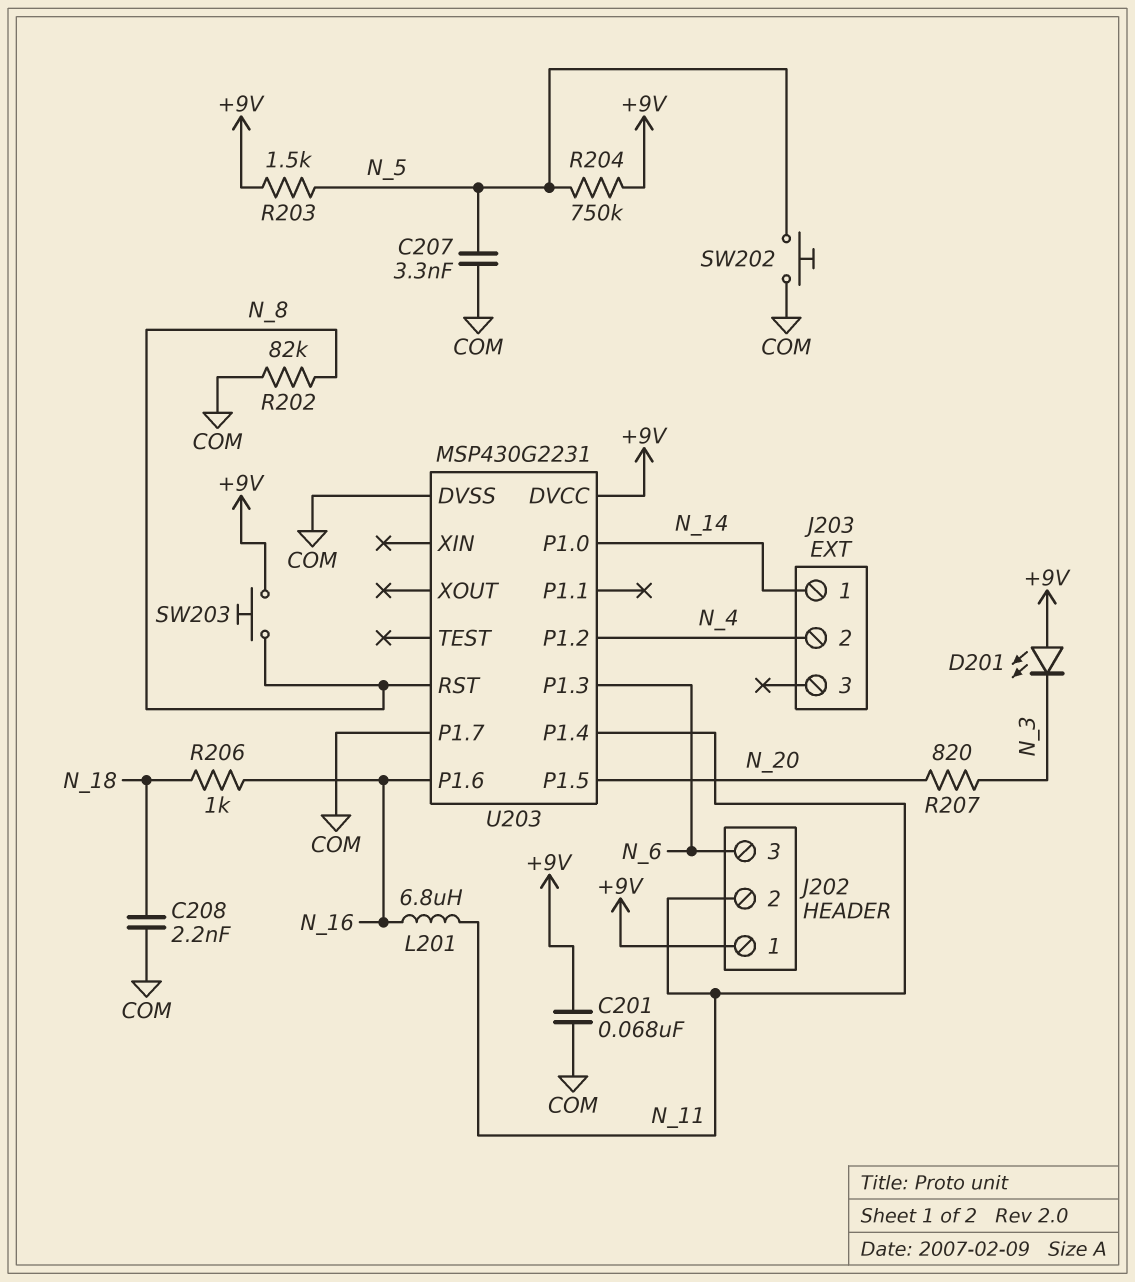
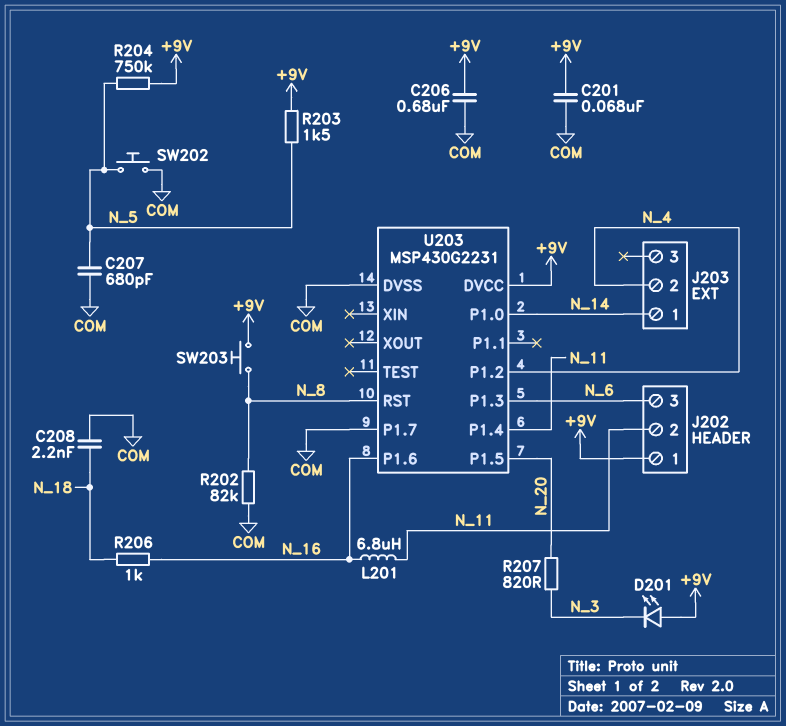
C206: none -> 680nF (+9V, COM)
C207: 3.3nF (COM, N_5) -> 680pF (COM, N_5)

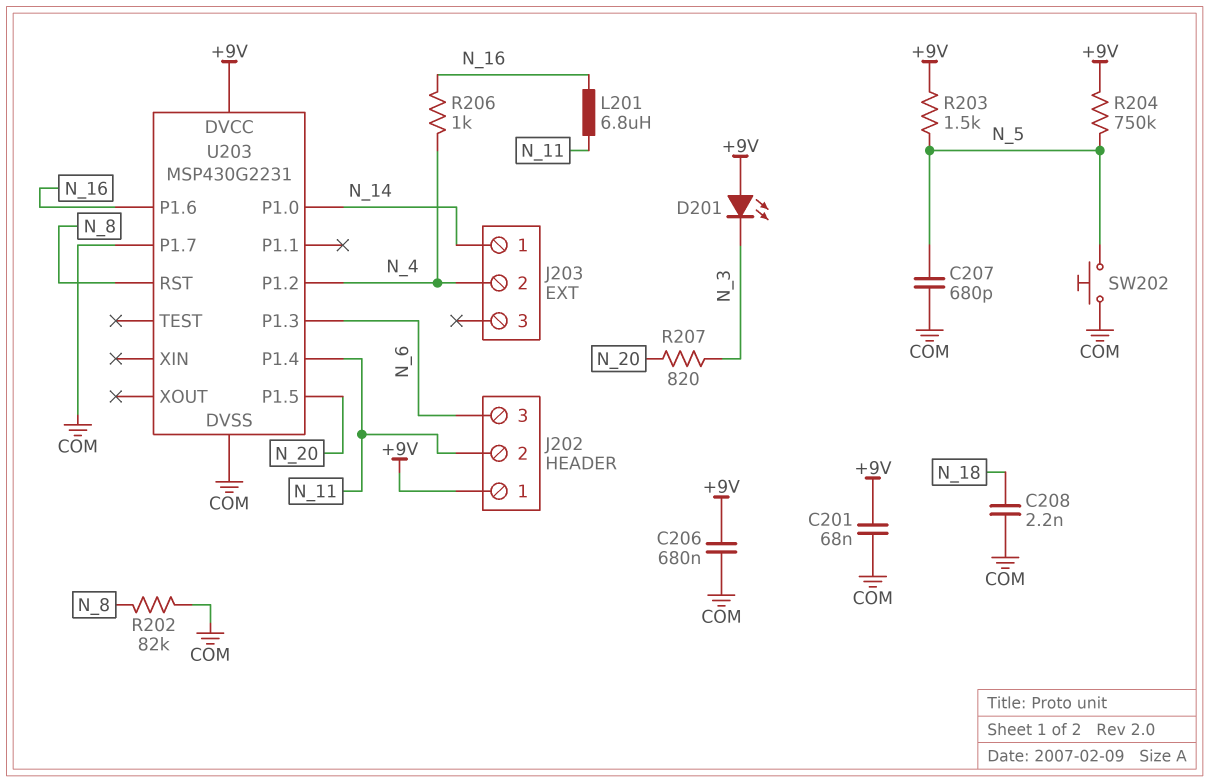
R206: 1k (N_16, N_18) -> 1k (N_4, N_16)
SW203: button (+9V, N_8) -> none

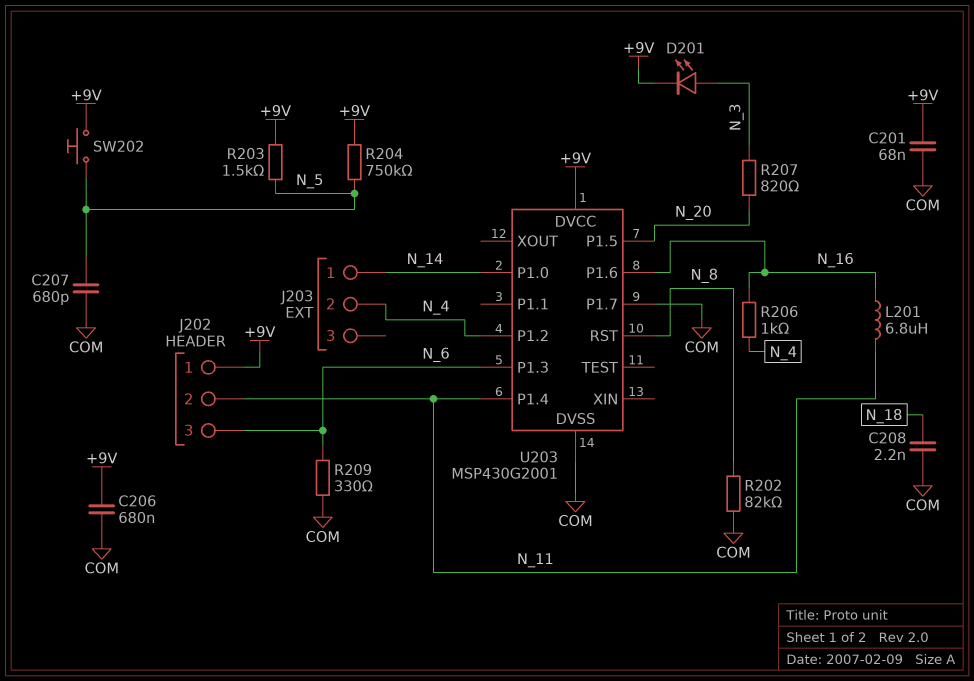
D201: LED (A +9V, K N_3) -> LED (A N_3, K +9V)
R209: none -> 330 (COM, N_6)
SW202: button (COM, N_5) -> button (+9V, N_5)
U203: MSP430G2231 -> MSP430G2001

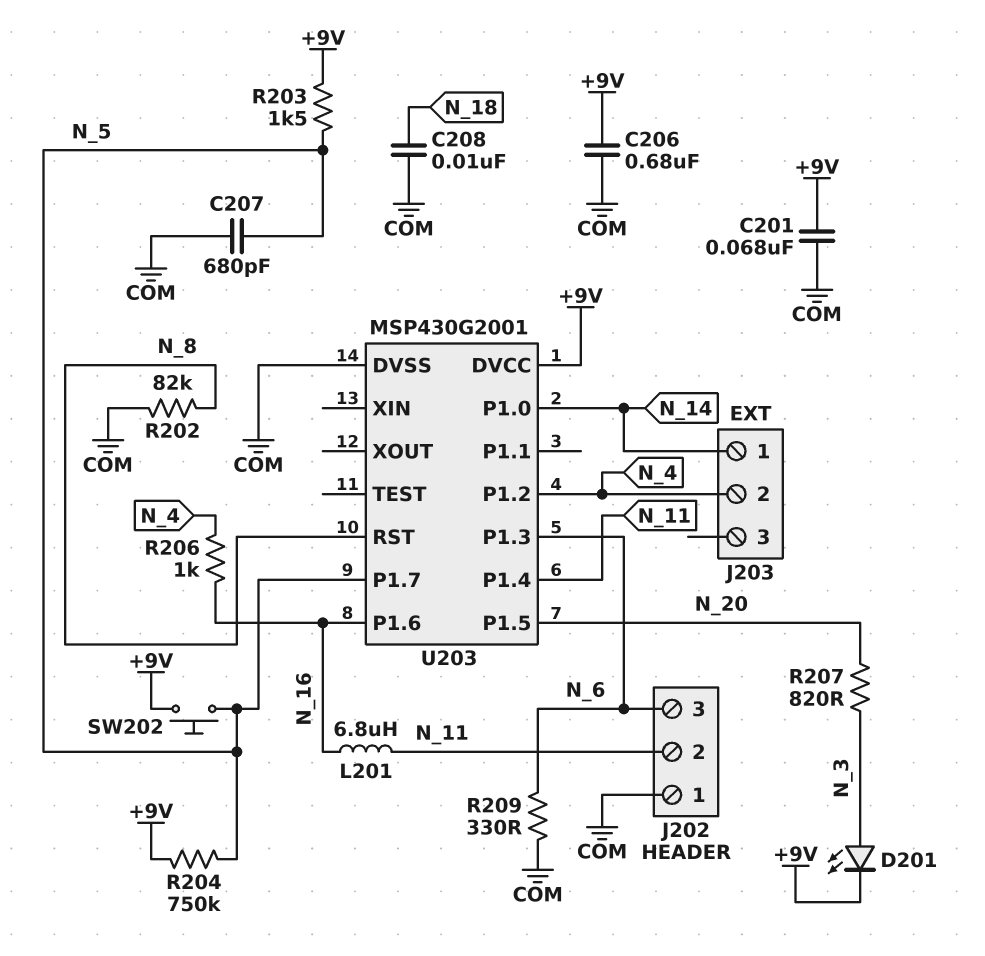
C208: 2.2nF (COM, N_18) -> 10nF (COM, N_18)
J202 pin 1: +9V -> COM
U203 pin P1.7: COM -> N_5

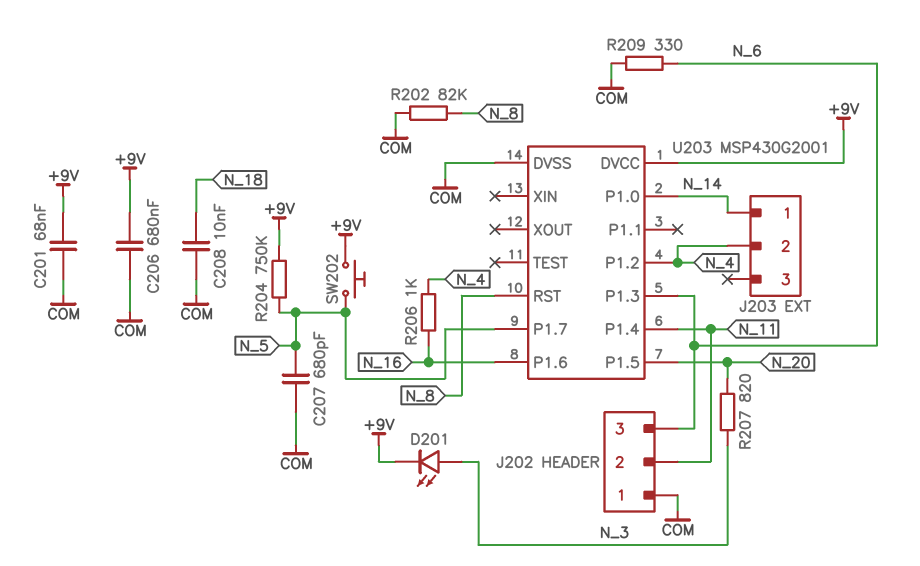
L201: 6.8uH (N_11, N_16) -> none
R203: 1.5k (+9V, N_5) -> none

